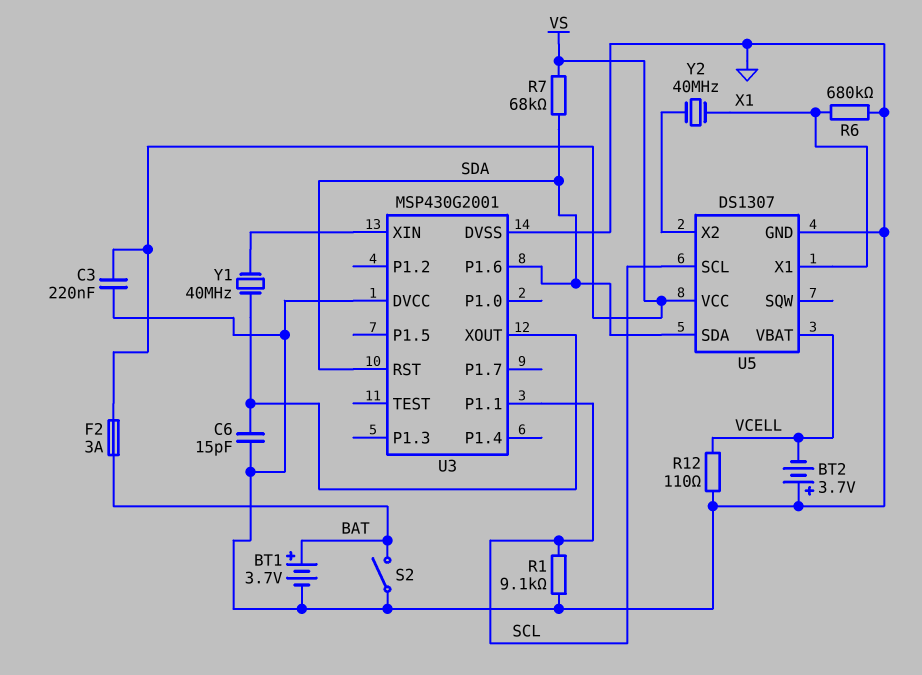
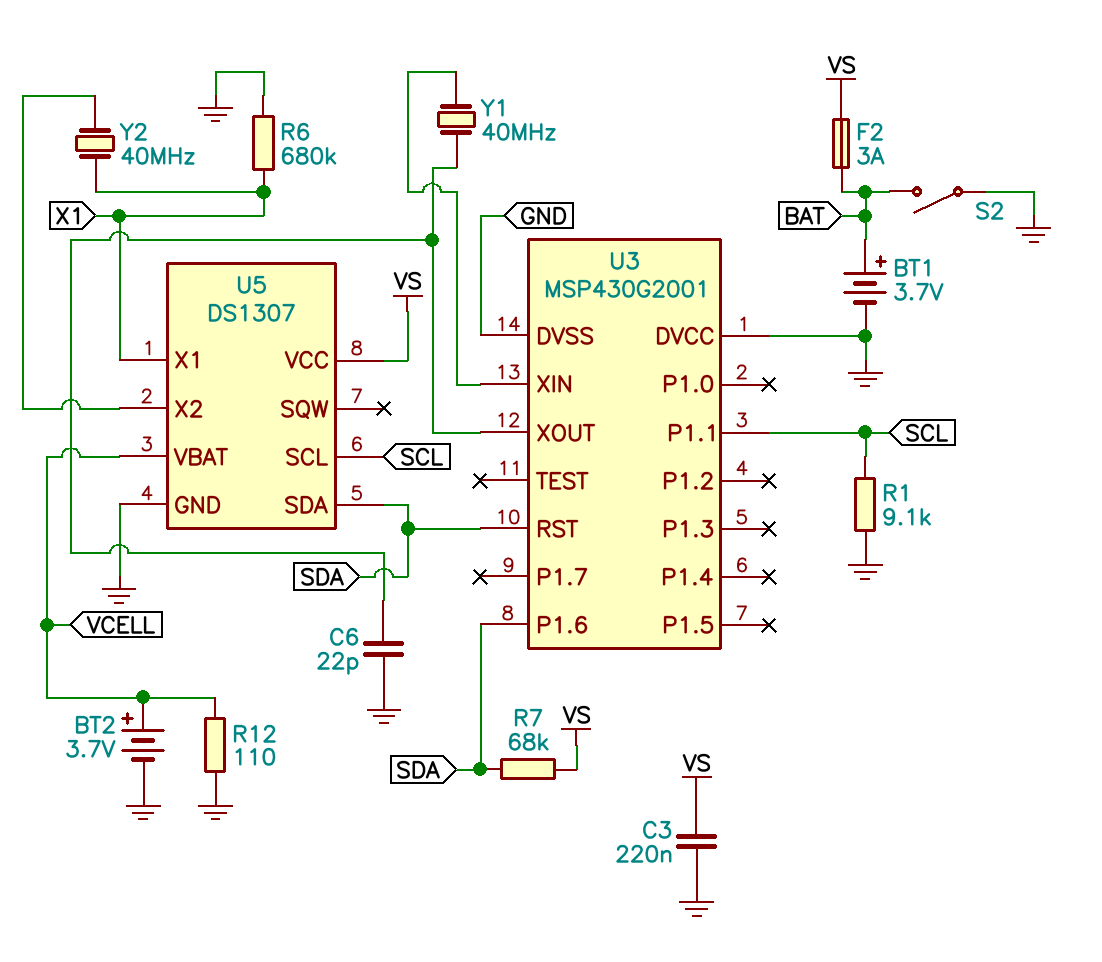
BT2: 3.7V (plus GND, minus VCELL) -> 3.7V (plus VCELL, minus GND)
C6: 15pF (GND, U3/XOUT) -> 22pF (GND, U3/XOUT)

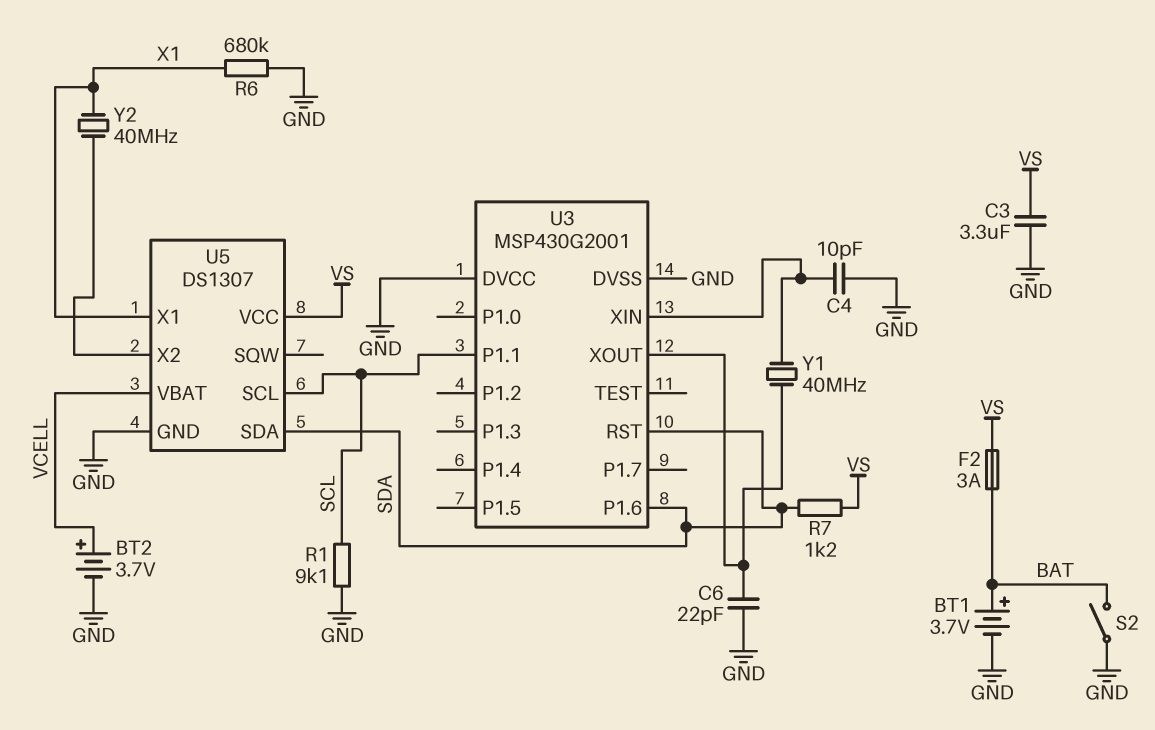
C3: 220nF (GND, VS) -> 3.3uF (GND, VS)
C4: none -> 10pF (GND, U3/XIN)
R7: 68k (SDA, VS) -> 1.2k (SDA, VS)
R12: 110 (GND, VCELL) -> none

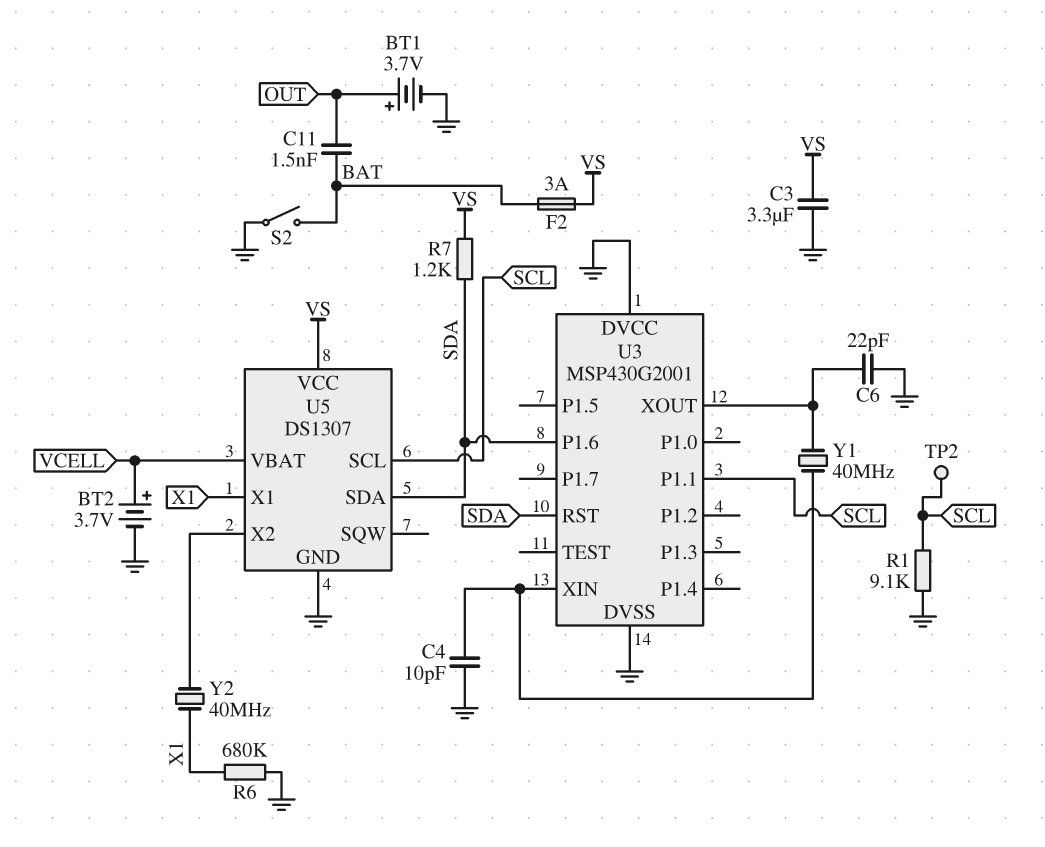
BT1: 3.7V (plus BAT, minus GND) -> 3.7V (plus OUT, minus GND)
C11: none -> 1.5nF (BAT, OUT)
TP2: none -> test point (SCL)

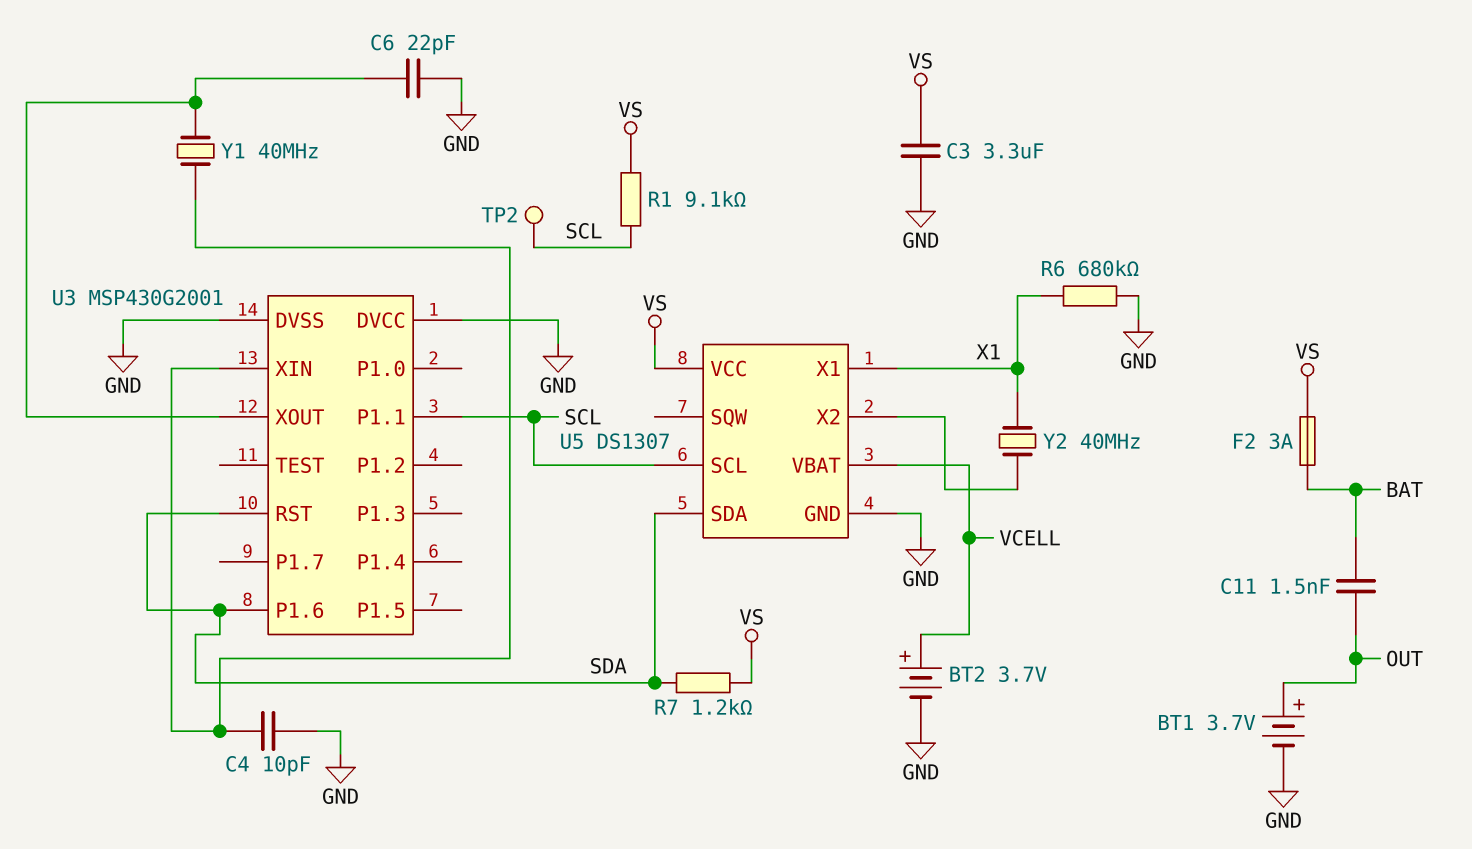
R1: 9.1k (GND, SCL) -> 9.1k (SCL, VS)
S2: switch (BAT, GND) -> none

